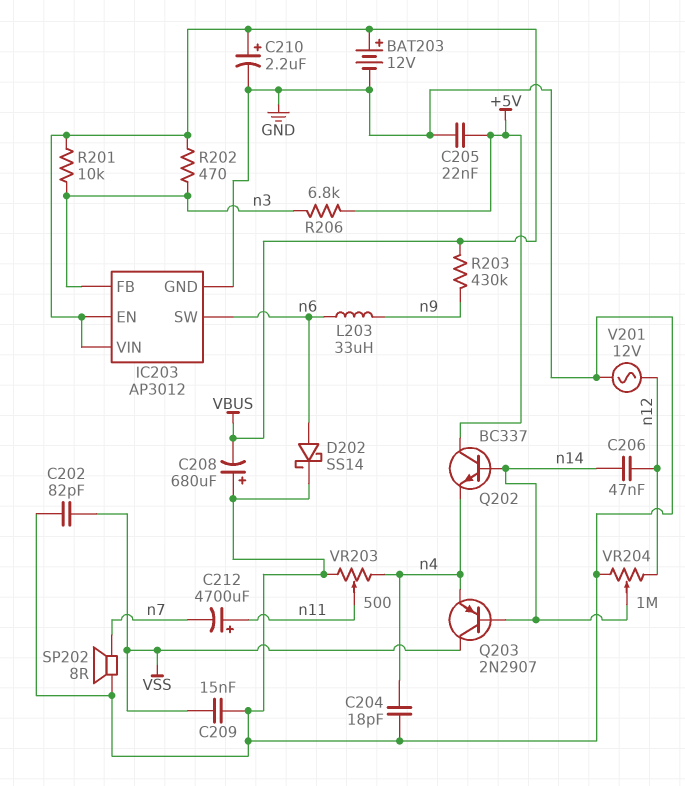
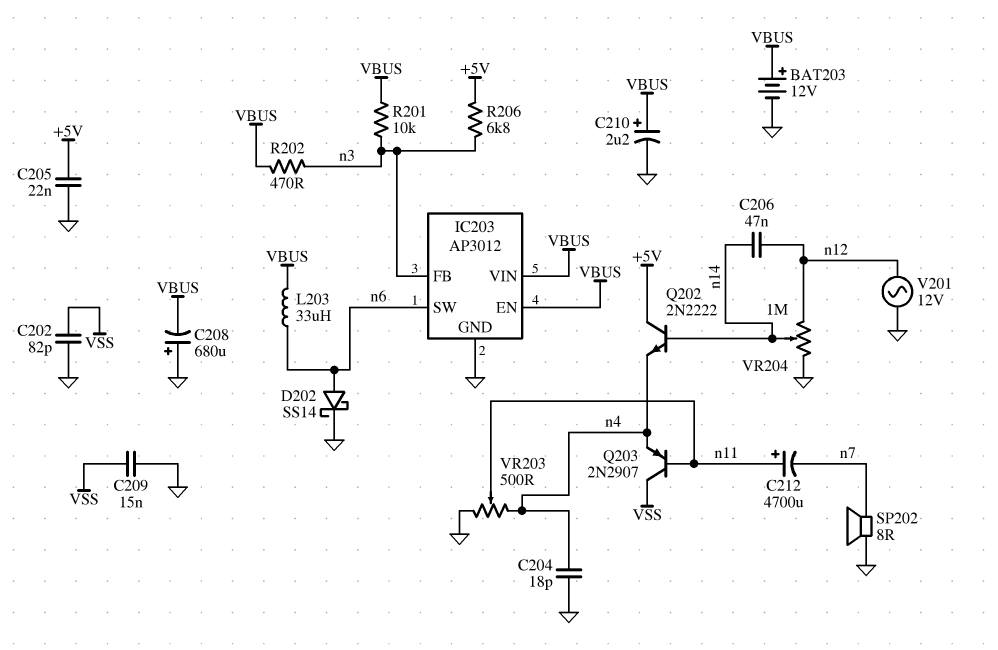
L203: 33uH (n6, n9) -> 33uH (VBUS, n6)
Q202: NPN BC337 (B n14, C +5V, E n4) -> NPN 2N2222 (B n14, C +5V, E n4)
Q203: PNP 2N2907 (B n14, C VSS, E n4) -> PNP 2N2907 (B n11, C VSS, E n4)
R203: 430k (VBUS, n9) -> none

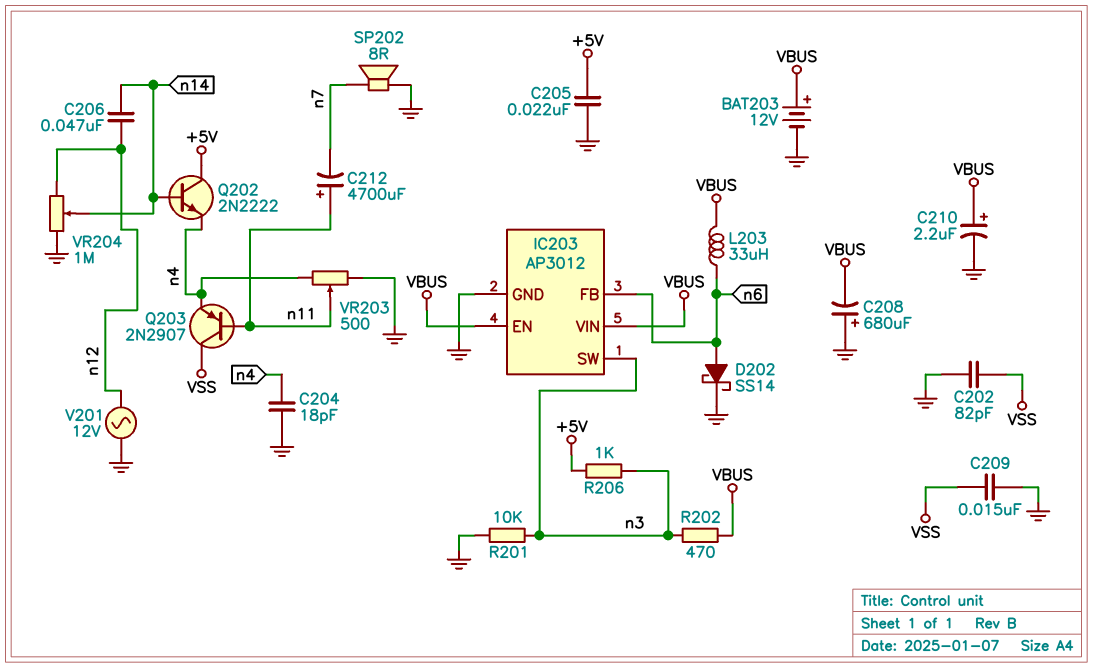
IC203 pin FB: n3 -> n6
IC203 pin SW: n6 -> n3
R201: 10k (VBUS, n3) -> 10k (GND, n3)
R206: 6.8k (+5V, n3) -> 1k (+5V, n3)

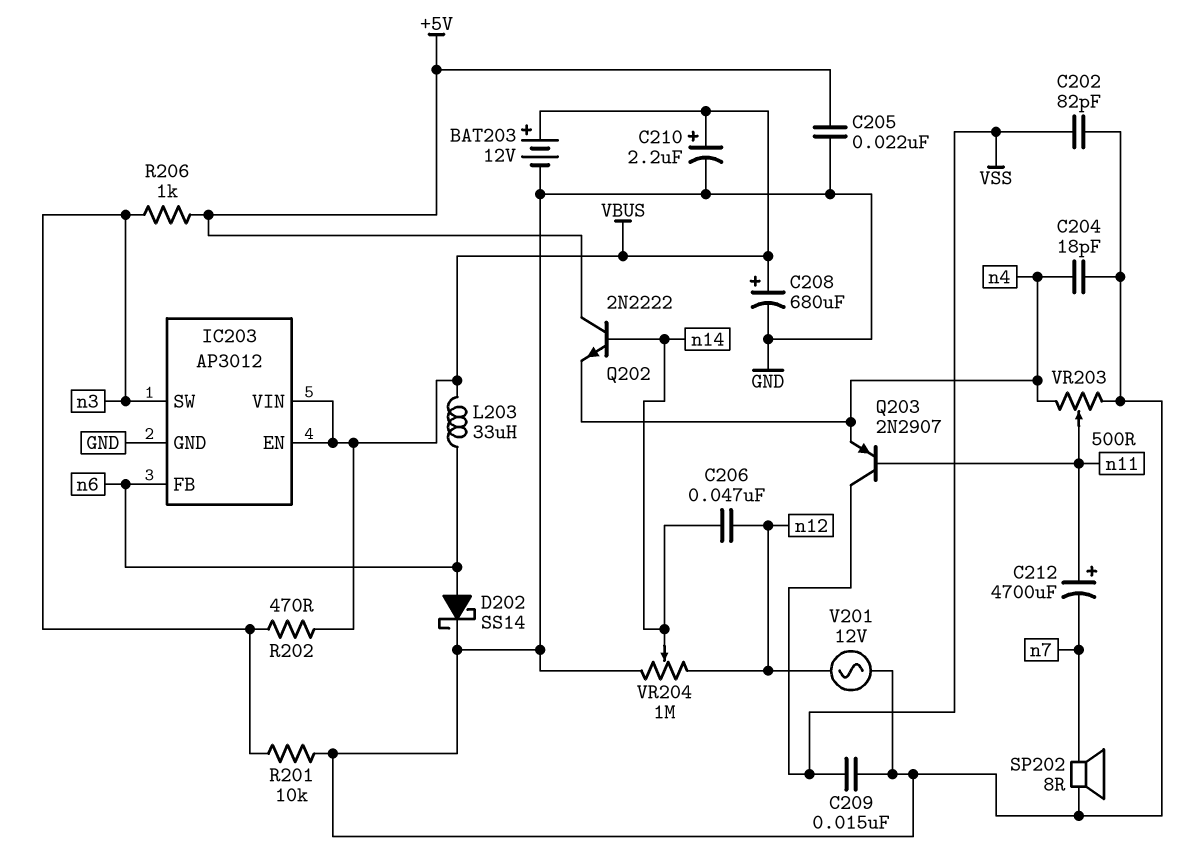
C208: 680uF (plus GND, minus VBUS) -> 680uF (plus VBUS, minus GND)

